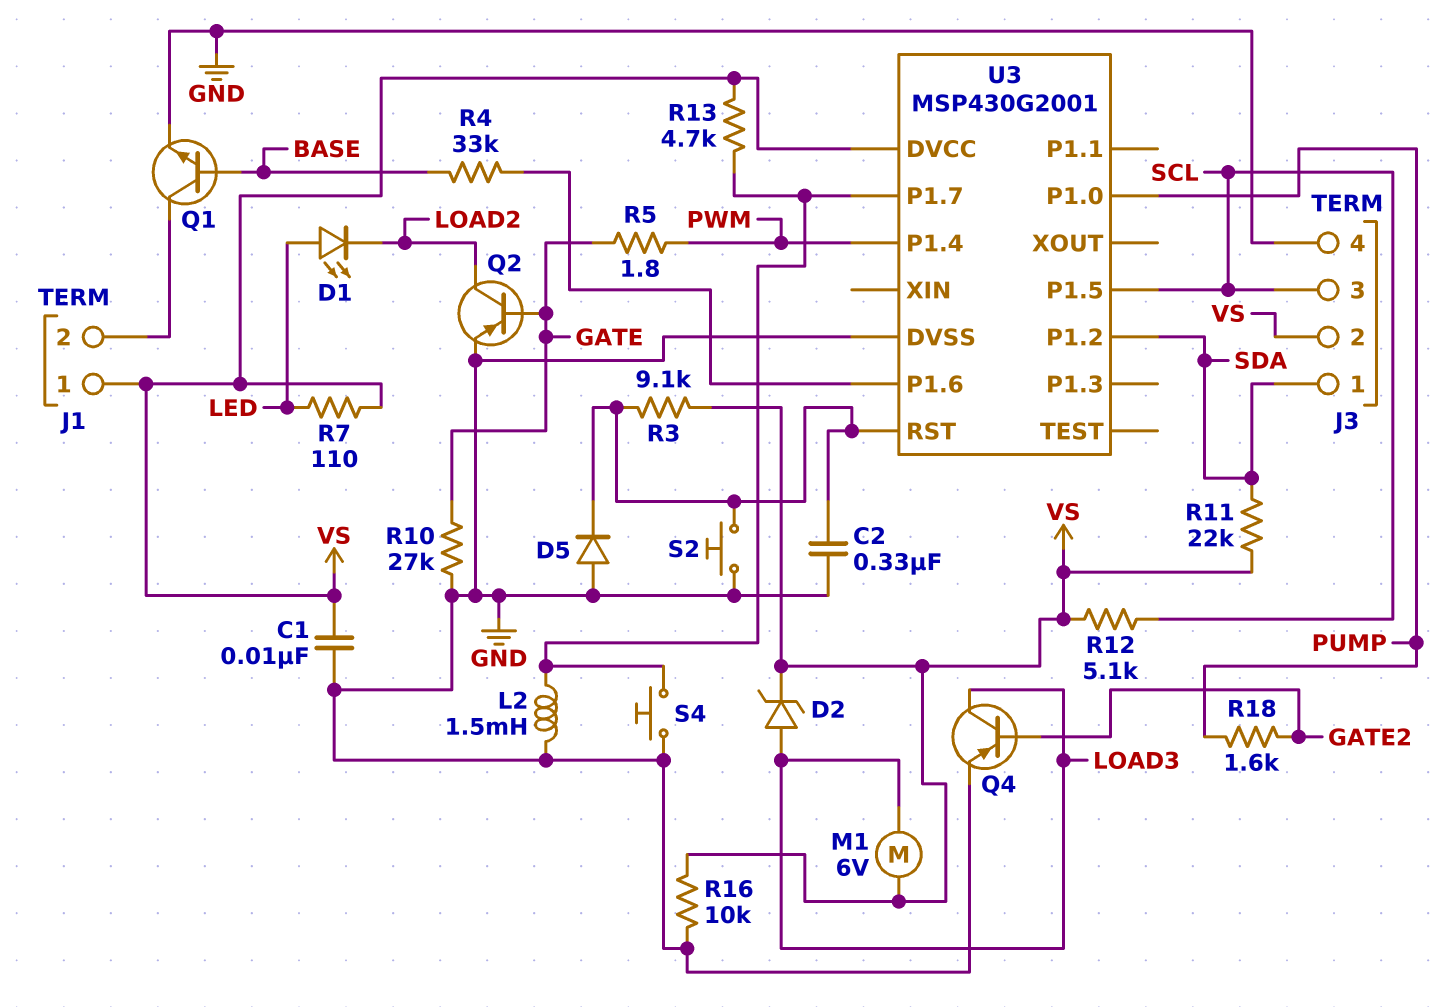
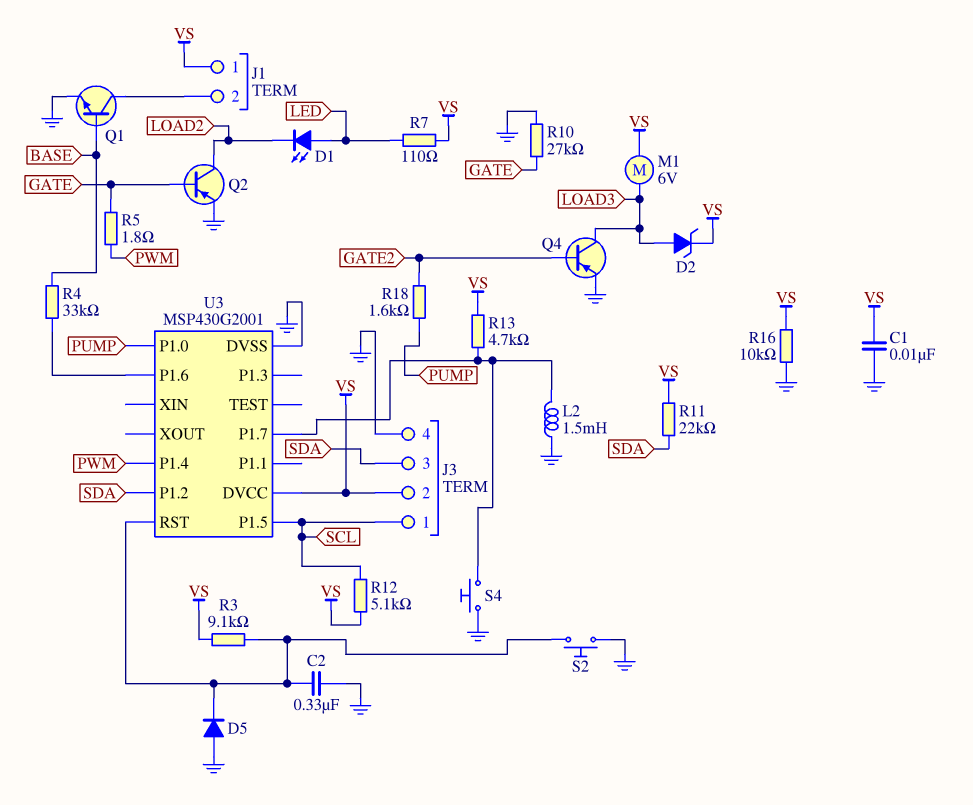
J3 pin 1: SDA -> SCL
J3 pin 3: SCL -> SDA

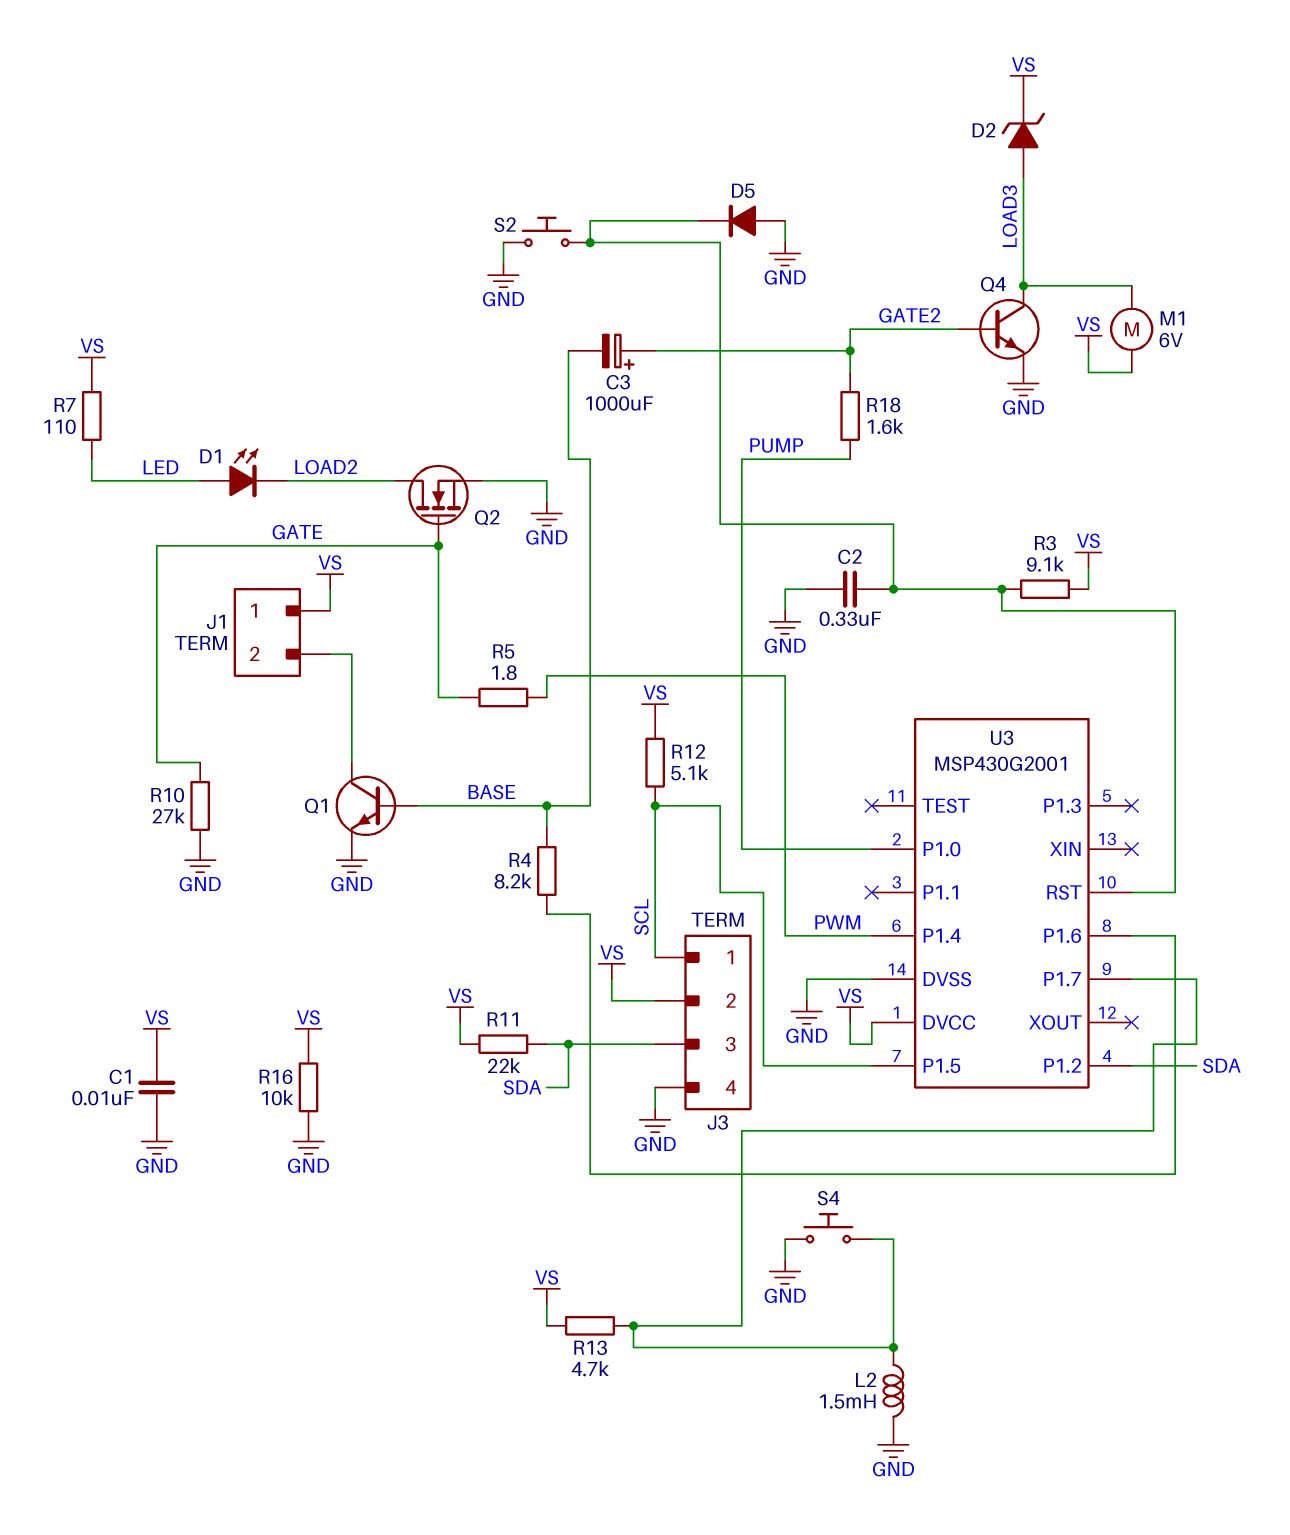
C3: none -> 1000uF (plus GATE2, minus BASE)
Q2: PNP (B GATE, C LOAD2, E GND) -> NMOS (G GATE, D LOAD2, S GND)
Q4: PNP (B GATE2, C LOAD3, E GND) -> NPN (B GATE2, C LOAD3, E GND)
R4: 33k (BASE, U3/P1.6) -> 8.2k (BASE, U3/P1.6)

